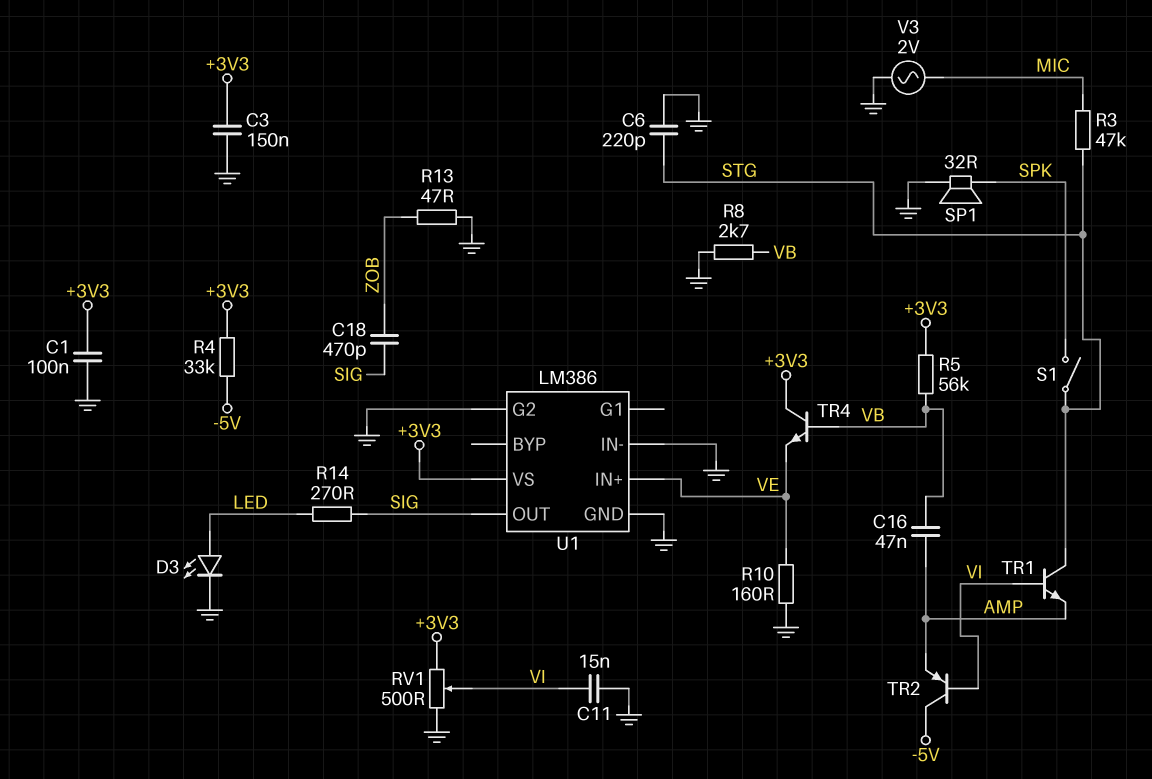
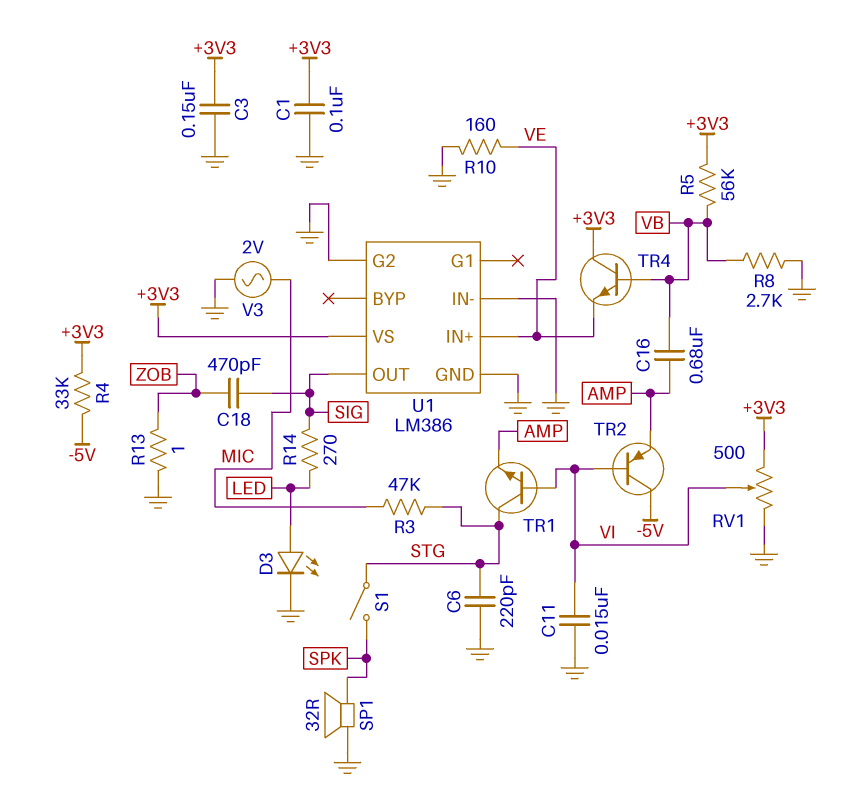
C16: 47nF (AMP, VB) -> 680nF (AMP, VB)
R13: 47 (GND, ZOB) -> 1 (GND, ZOB)

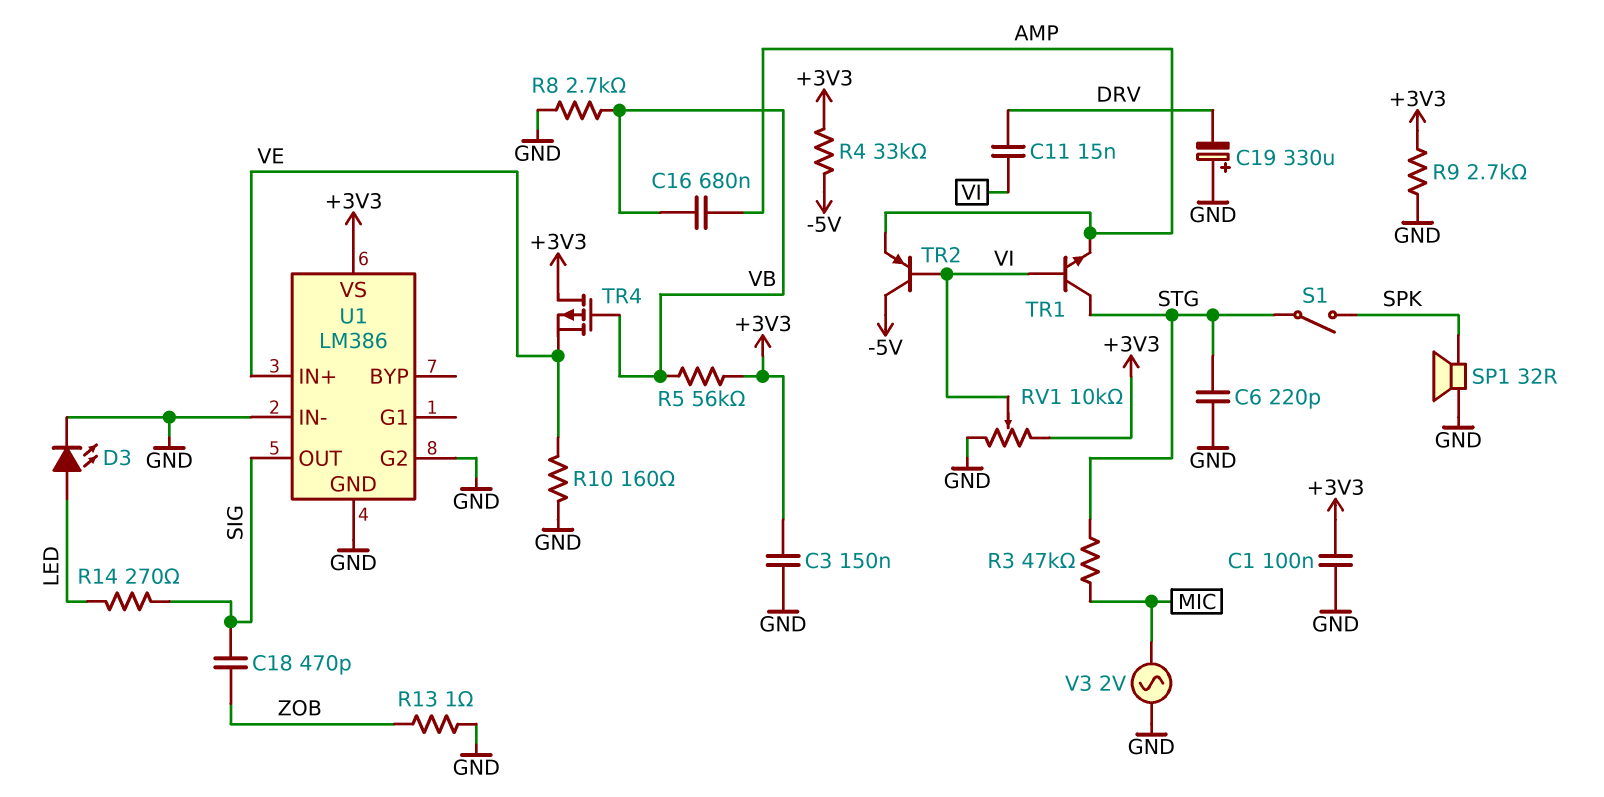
C11: 15nF (GND, VI) -> 15nF (DRV, VI)
C19: none -> 330uF (plus GND, minus DRV)
R9: none -> 2.7k (+3V3, GND)
RV1: 500 (+3V3, GND, wiper VI) -> 10k (+3V3, GND, wiper VI)
TR4: NPN (B VB, C +3V3, E VE) -> PMOS (G VB, D +3V3, S VE)

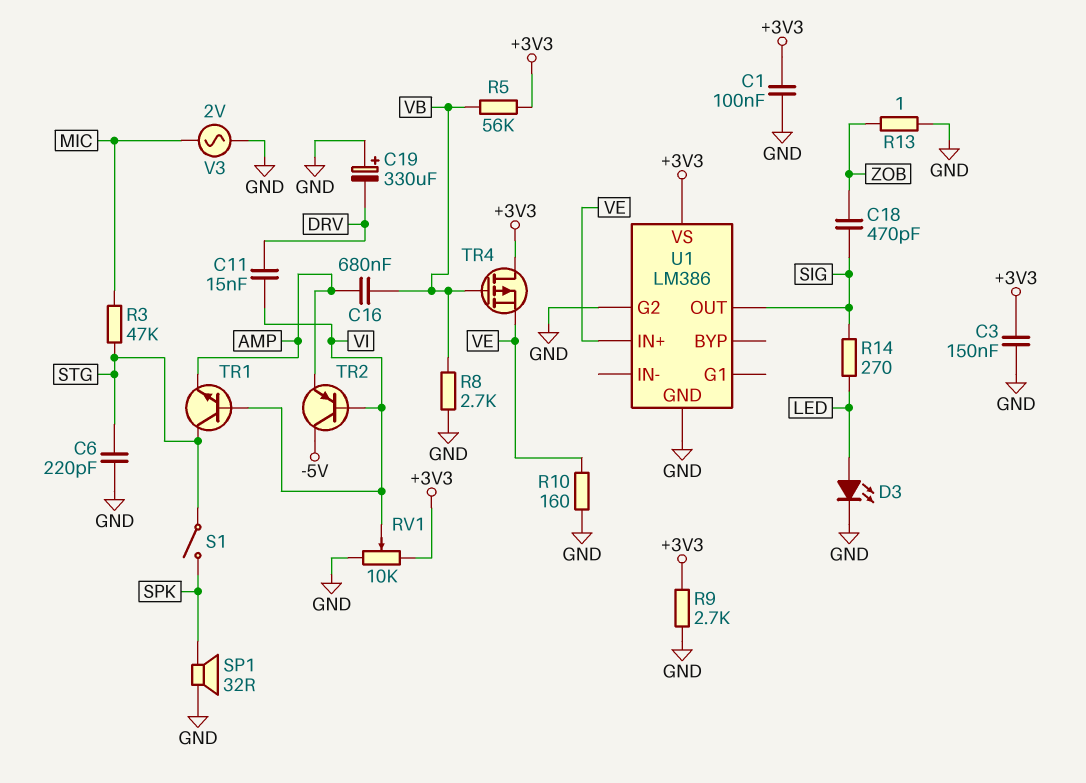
R4: 33k (+3V3, -5V) -> none
U1 pin IN-: GND -> none

